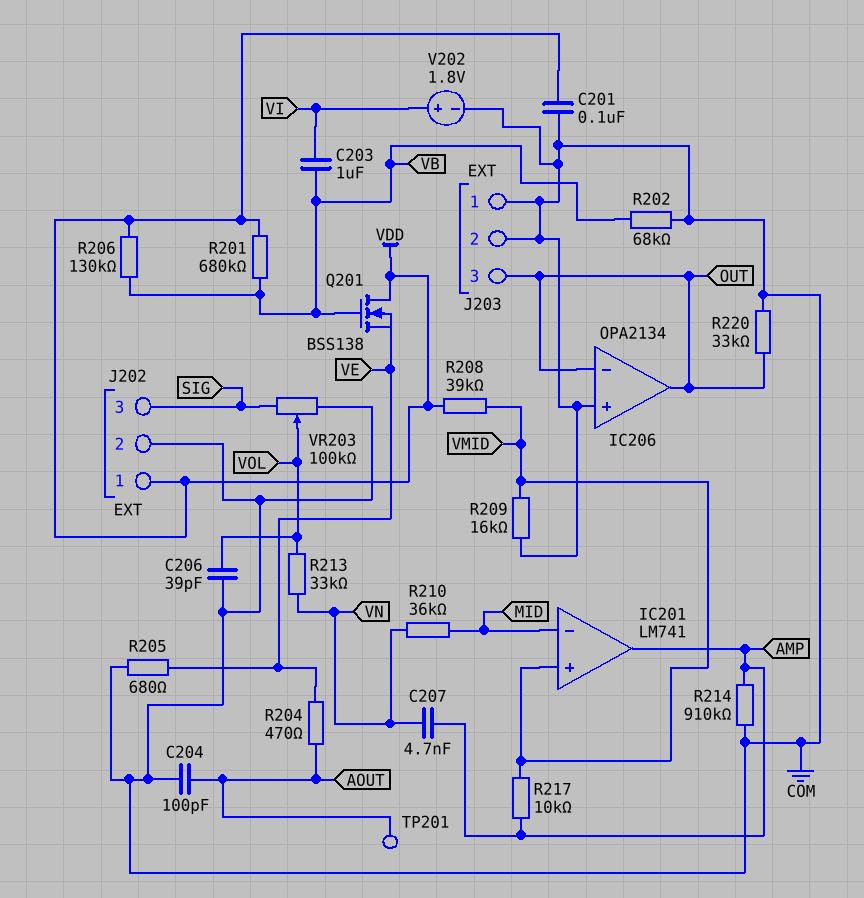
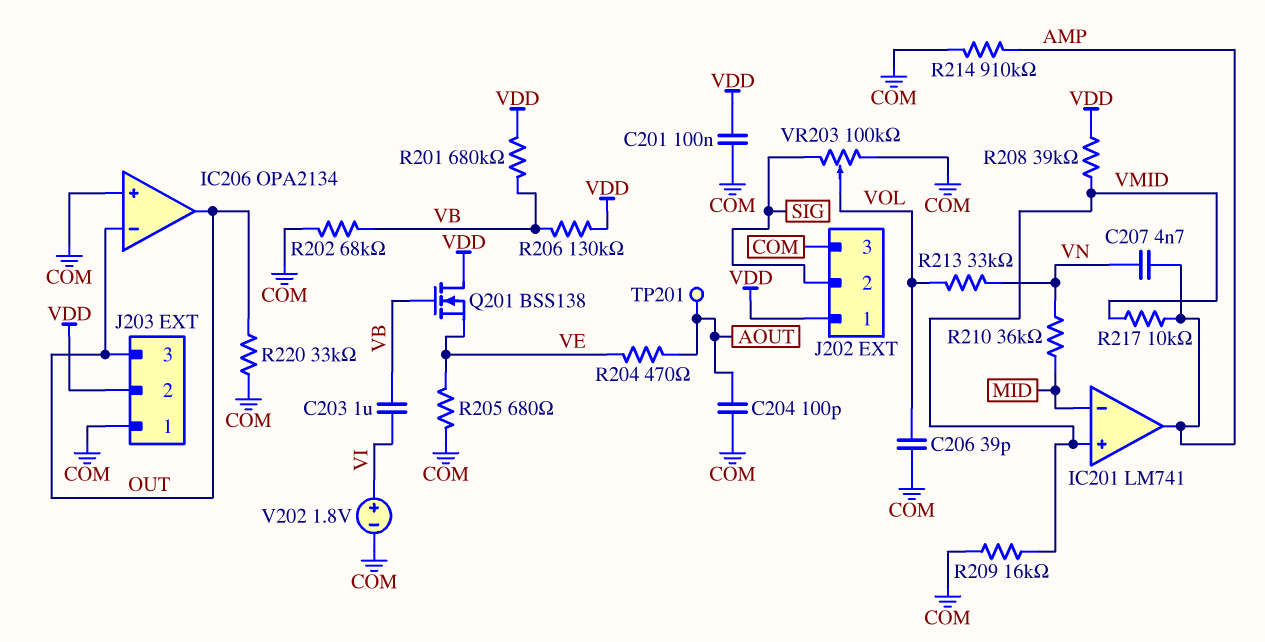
J202 pin 2: COM -> SIG
J202 pin 3: SIG -> COM
J203 pin 2: COM -> VDD

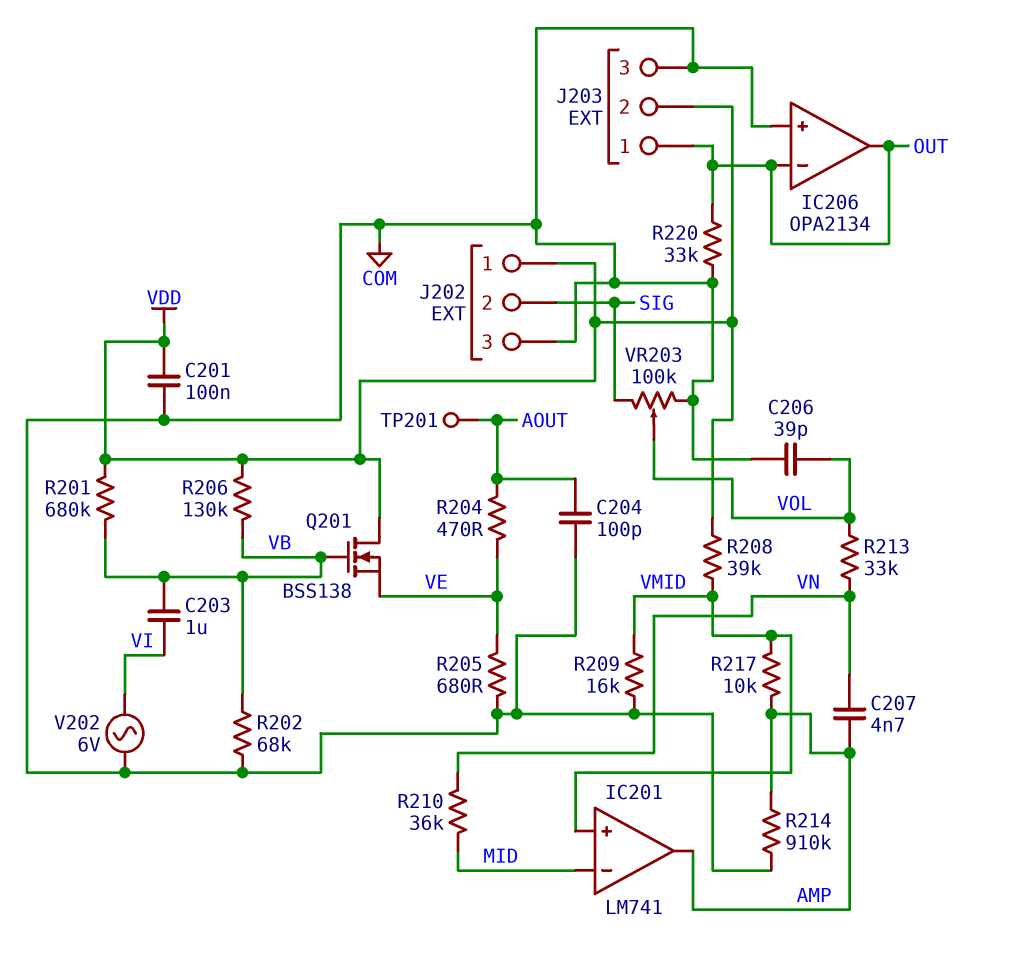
J203 pin 1: COM -> OUT
J203 pin 3: OUT -> COM
V202: 1.8V (plus VI, minus COM) -> AC 6V (COM, VI)

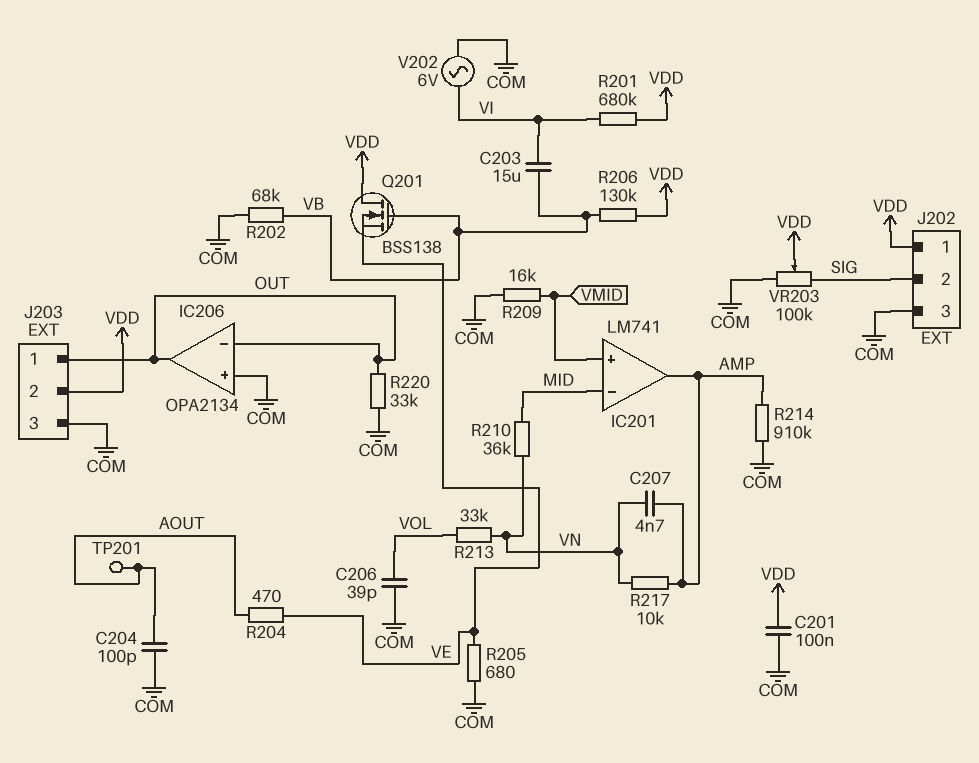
C203: 1uF (VB, VI) -> 15uF (VB, VI)
R201: 680k (VB, VDD) -> 680k (VDD, VI)
R208: 39k (VDD, VMID) -> none
R217: 10k (AMP, VMID) -> 10k (AMP, VN)
VR203: 100k (COM, SIG, wiper VOL) -> 100k (COM, SIG, wiper VDD)

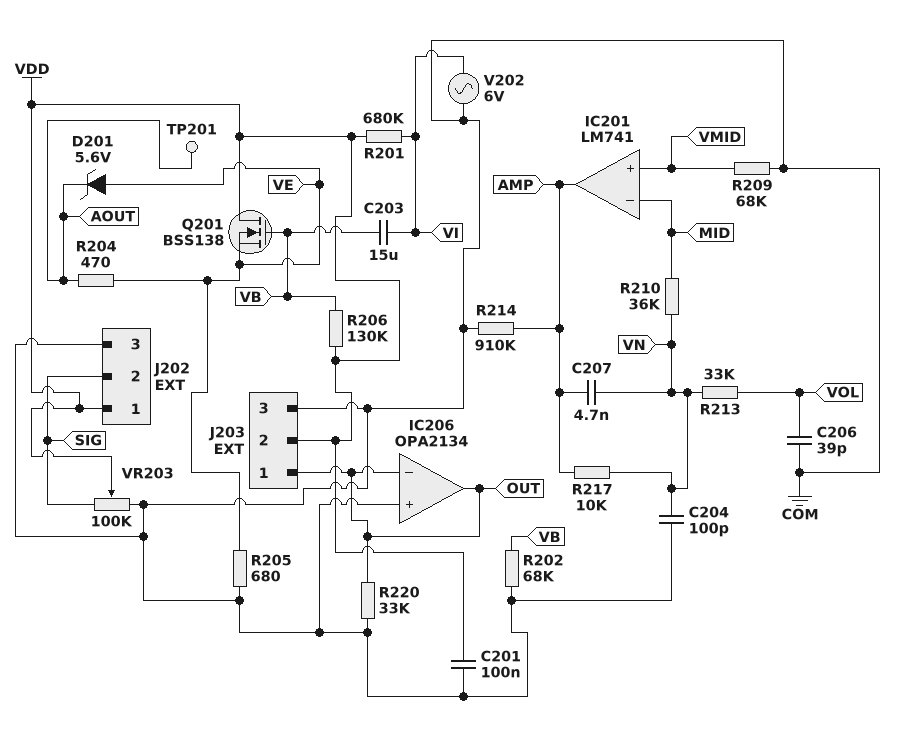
C204: 100pF (AOUT, COM) -> 100pF (COM, VN)
D201: none -> zener 5.6V (A VE, K AOUT)
R209: 16k (COM, VMID) -> 68k (COM, VMID)

